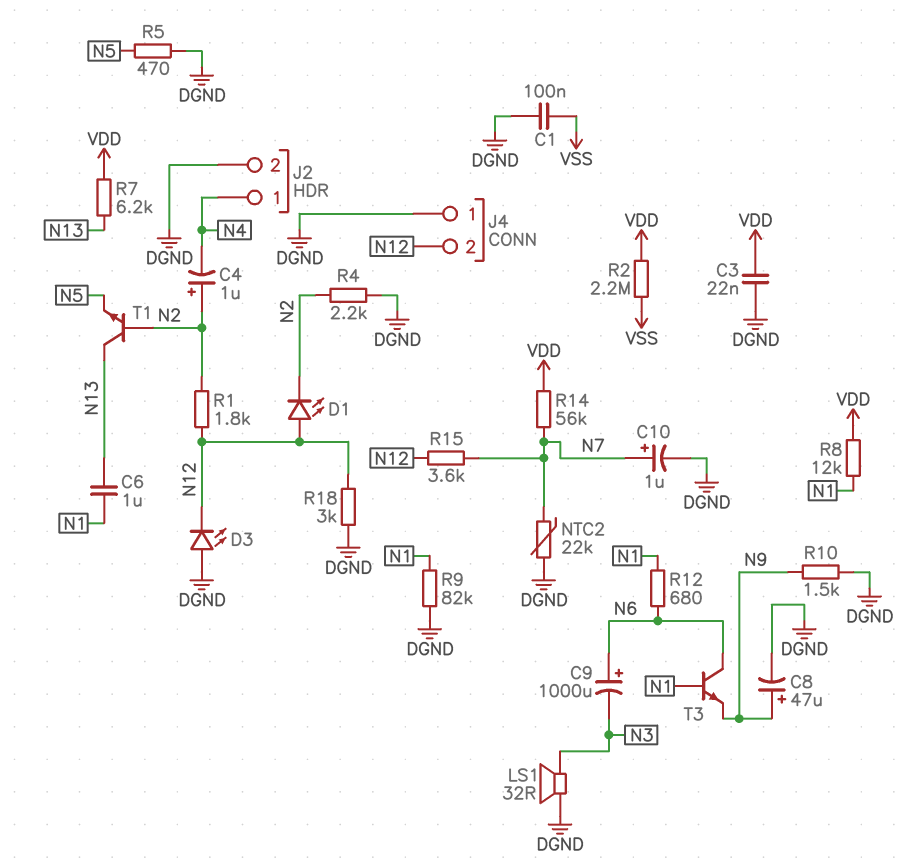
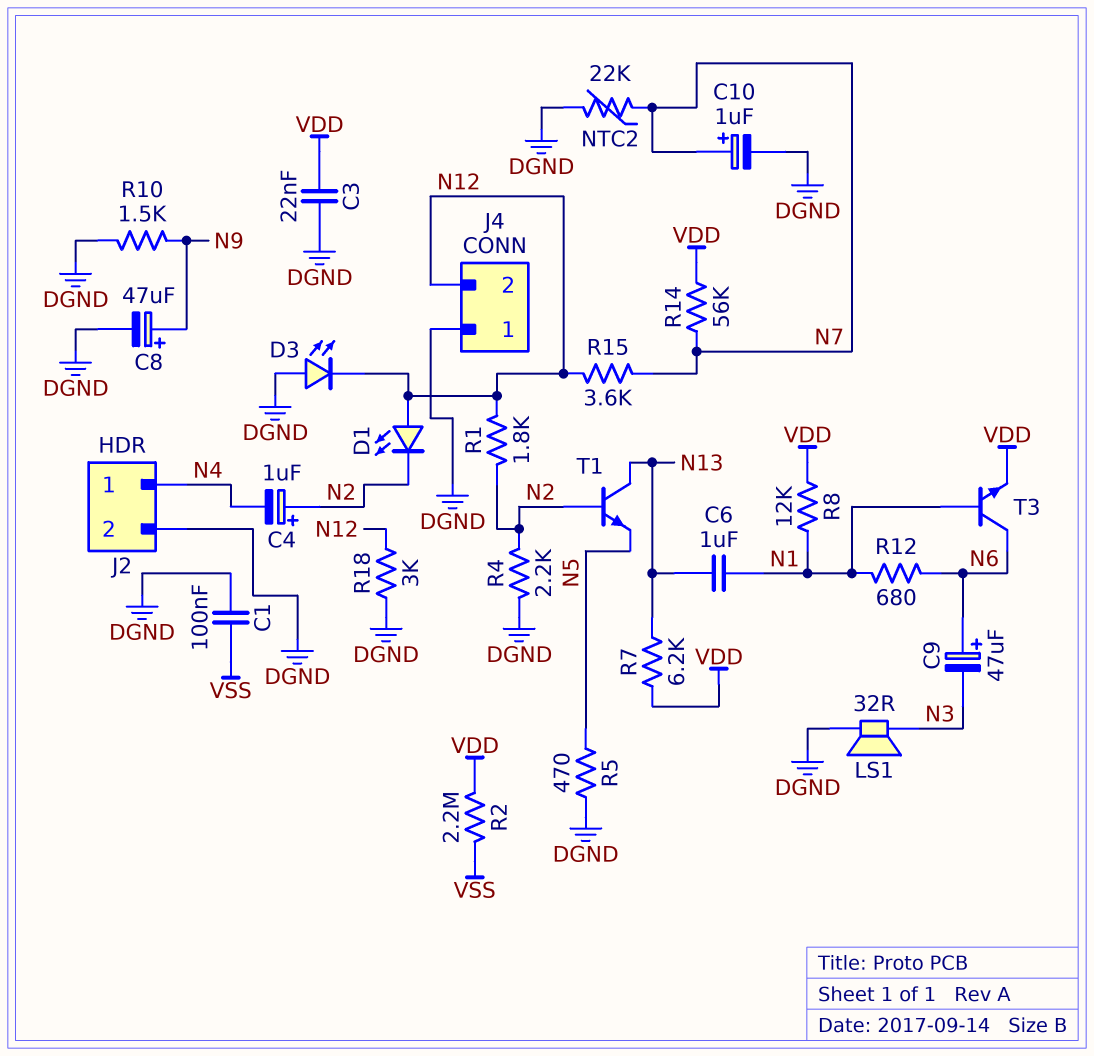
C9: 1000uF (plus N6, minus N3) -> 47uF (plus N6, minus N3)
R9: 82k (DGND, N1) -> none
T3: NPN (B N1, C N6, E N9) -> NPN (B N1, C N6, E VDD)

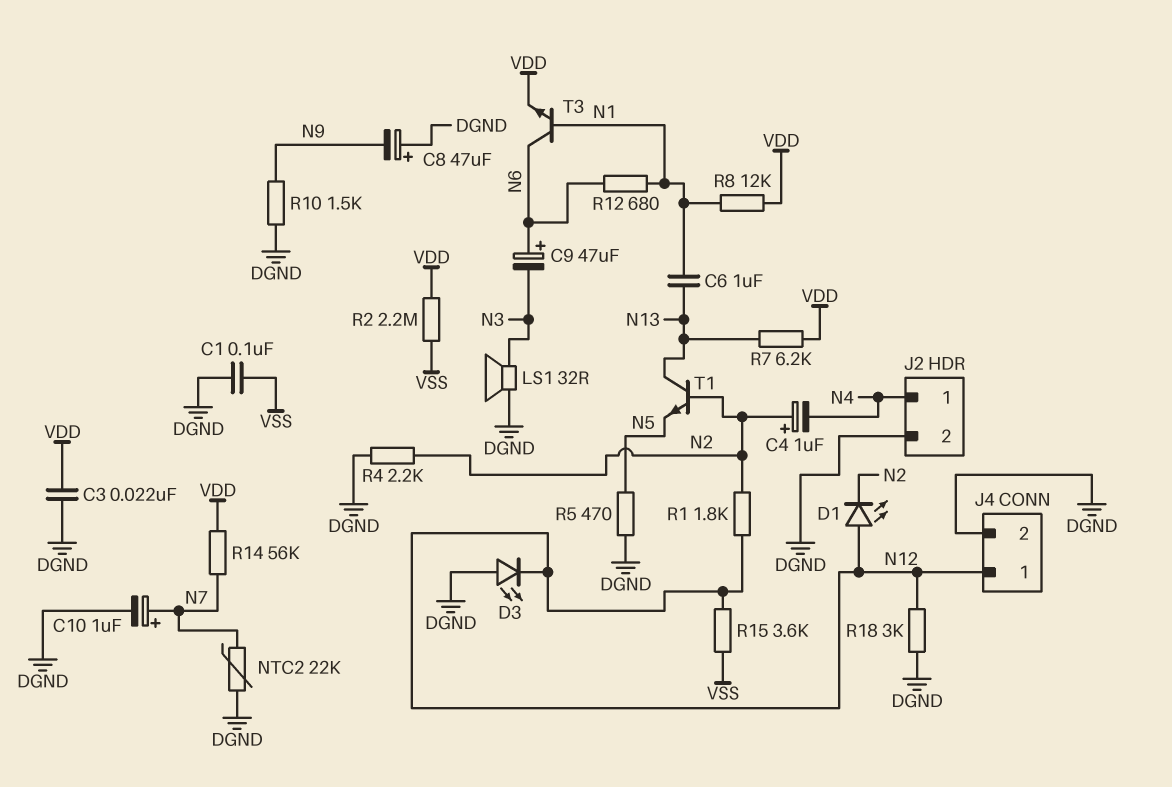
C8: 47uF (plus N9, minus DGND) -> 47uF (plus DGND, minus N9)
J4 pin 1: DGND -> N12
J4 pin 2: N12 -> DGND
R15: 3.6k (N7, N12) -> 3.6k (N12, VSS)

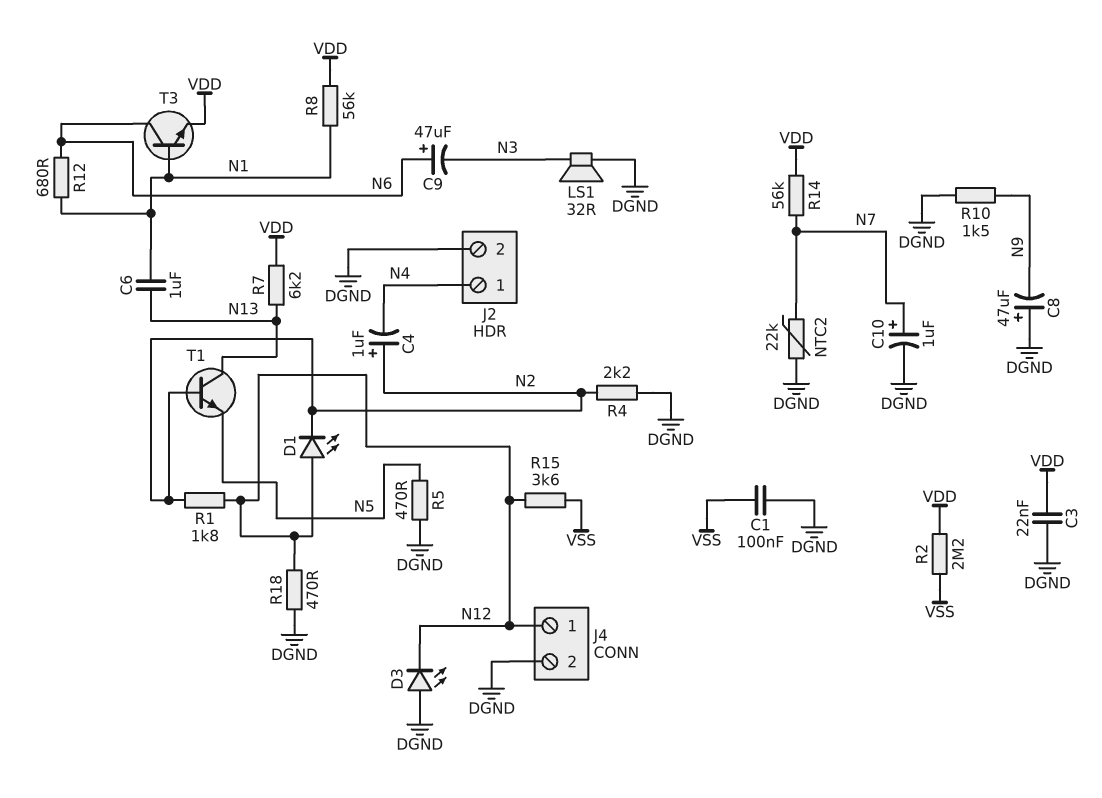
R8: 12k (N1, VDD) -> 56k (N1, VDD)
R18: 3k (DGND, N12) -> 470 (DGND, N12)

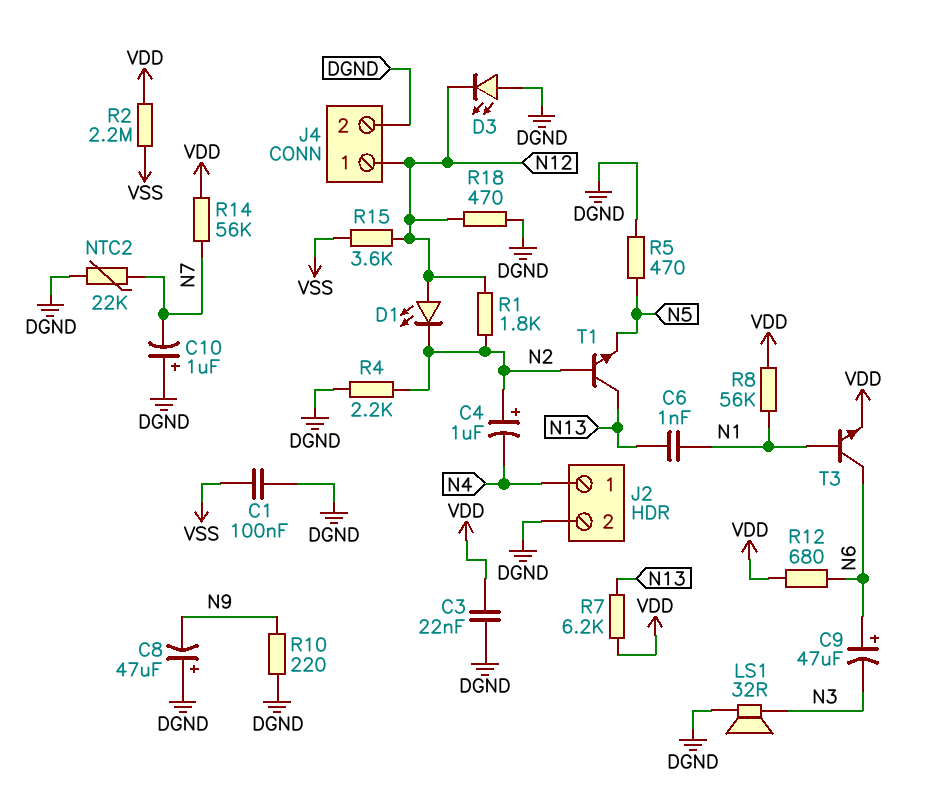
C6: 1uF (N1, N13) -> 1nF (N1, N13)
C10: 1uF (plus N7, minus DGND) -> 1uF (plus DGND, minus N7)
R10: 1.5k (DGND, N9) -> 220 (DGND, N9)
R12: 680 (N1, N6) -> 680 (N6, VDD)

